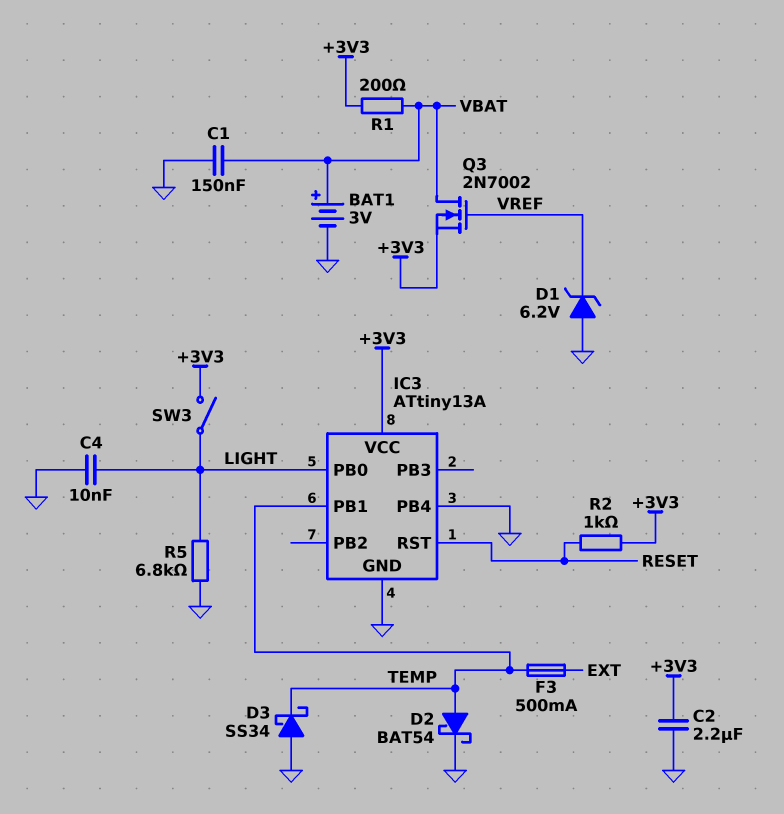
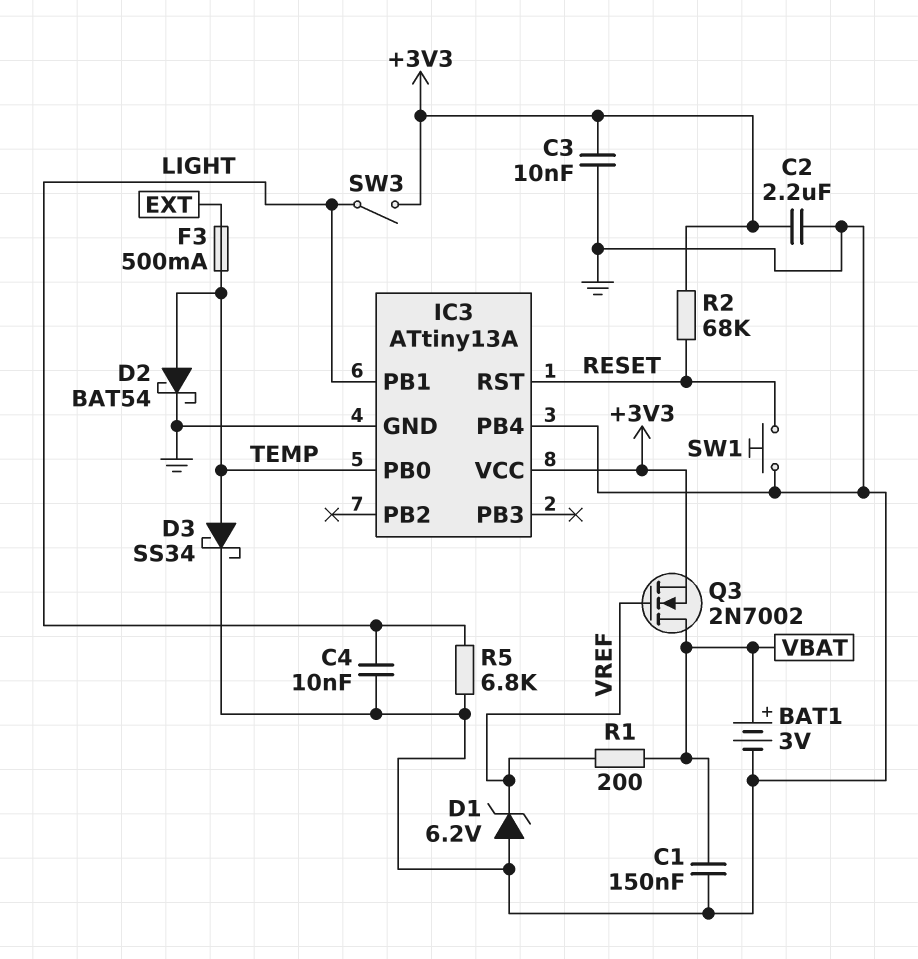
C3: none -> 10nF (+3V3, GND)
D3: schottky SS34 (A GND, K TEMP) -> schottky SS34 (A TEMP, K GND)
IC3 pin PB0: LIGHT -> TEMP
IC3 pin PB1: TEMP -> LIGHT
R1: 200 (+3V3, VBAT) -> 200 (VBAT, VREF)
R2: 1k (+3V3, RESET) -> 68k (+3V3, RESET)
SW1: none -> button (GND, RESET)

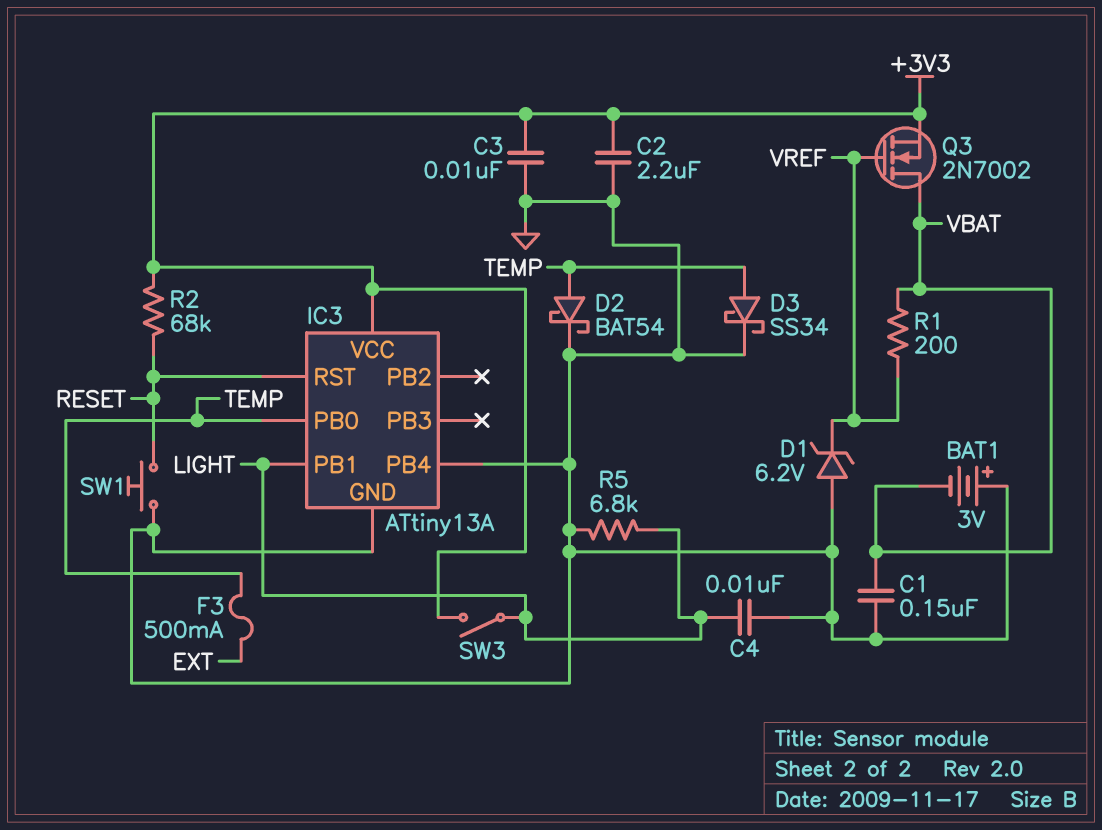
BAT1: 3V (plus VBAT, minus GND) -> 3V (plus GND, minus VBAT)

